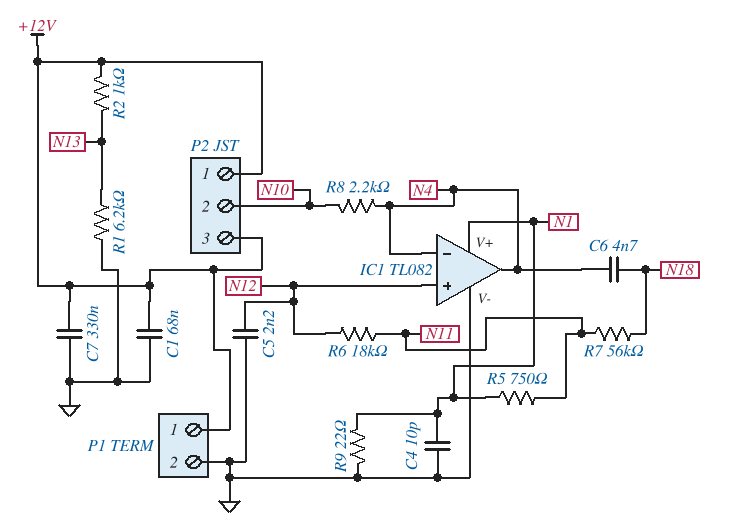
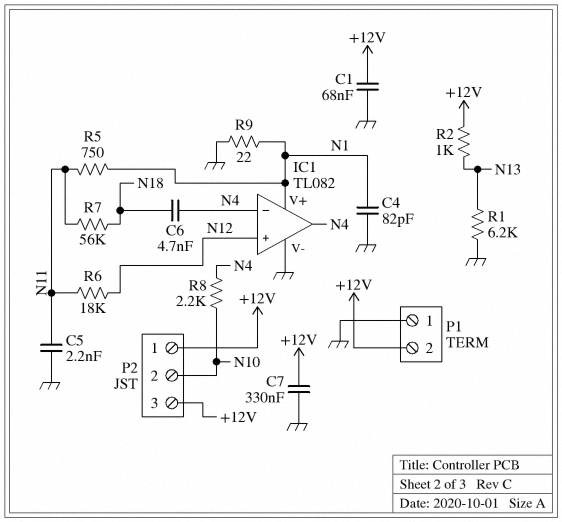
C4: 10pF (GND, N1) -> 82pF (GND, N1)
C5: 2.2nF (GND, N12) -> 2.2nF (GND, N11)
P1 pin 1: +12V -> GND
P1 pin 2: GND -> +12V

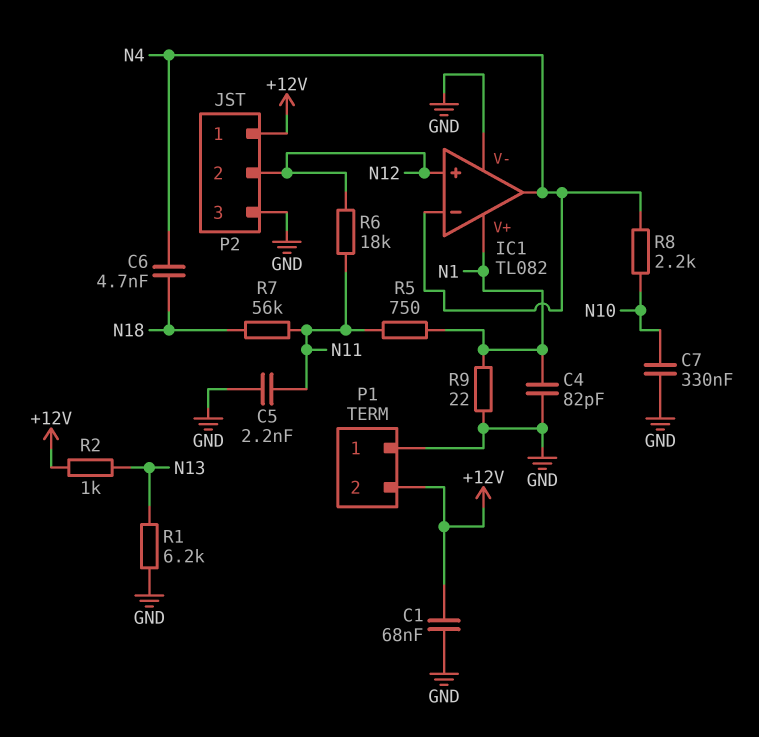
C7: 330nF (+12V, GND) -> 330nF (GND, N10)
P2 pin 2: N10 -> N12
P2 pin 3: +12V -> GND

